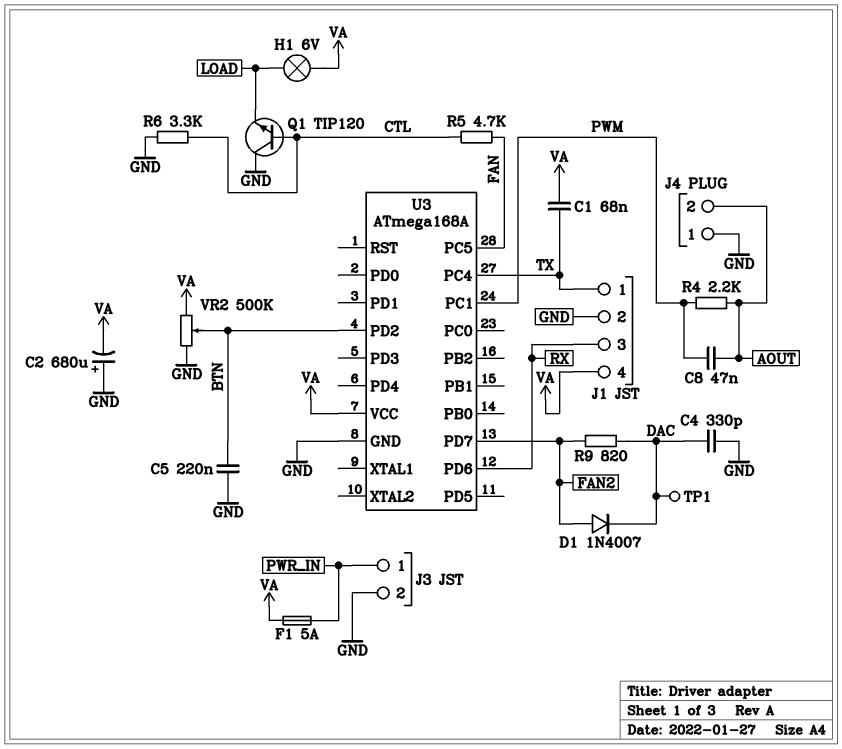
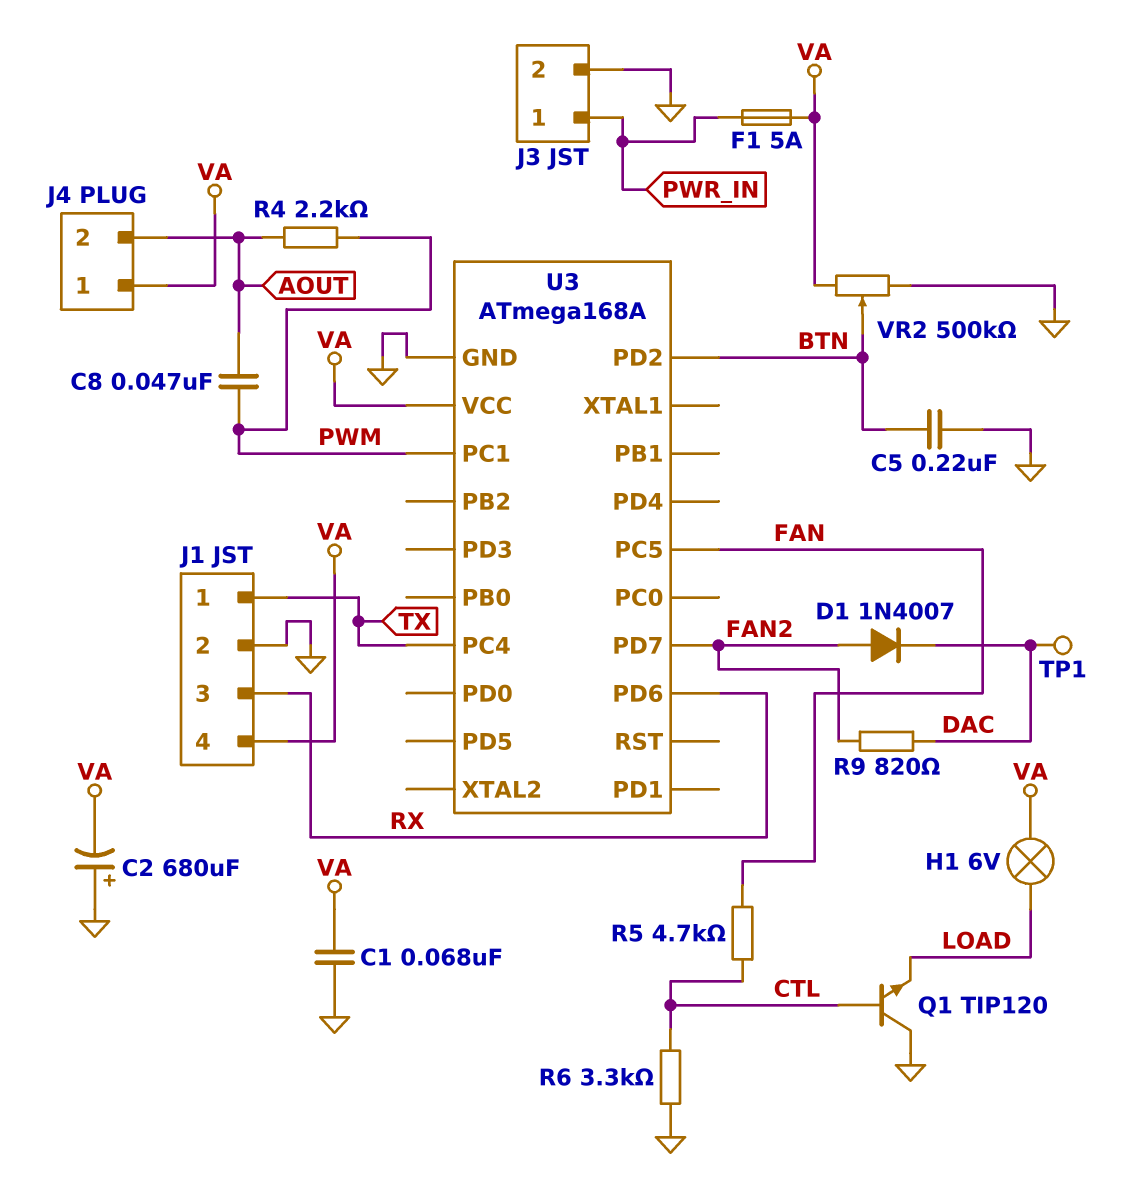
C1: 68nF (TX, VA) -> 68nF (GND, VA)
C4: 330pF (DAC, GND) -> none
J4 pin 1: GND -> VA

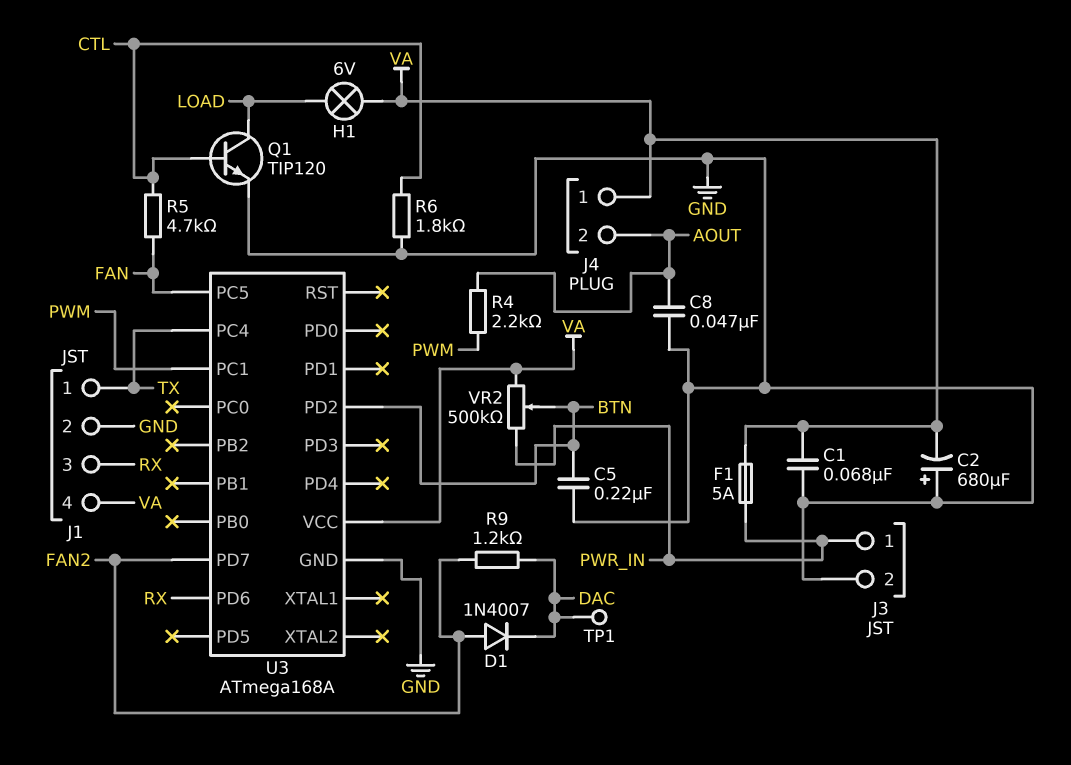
C8: 47nF (AOUT, PWM) -> 47nF (AOUT, GND)
Q1: NPN TIP120 (B CTL, C GND, E LOAD) -> NPN TIP120 (B CTL, C LOAD, E GND)
R6: 3.3k (CTL, GND) -> 1.8k (CTL, GND)
R9: 820 (DAC, FAN2) -> 1.2k (DAC, FAN2)
VR2: 500k (GND, VA, wiper BTN) -> 500k (PWR_IN, VA, wiper BTN)

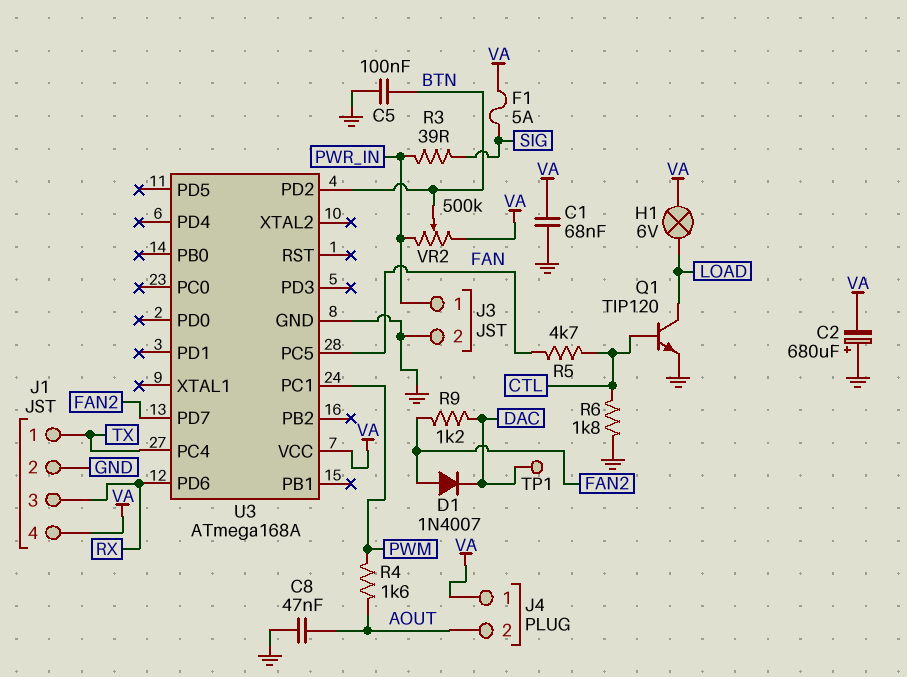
C5: 220nF (BTN, GND) -> 100nF (BTN, GND)
F1: 5A (PWR_IN, VA) -> 5A (SIG, VA)
R3: none -> 39 (PWR_IN, SIG)
R4: 2.2k (AOUT, PWM) -> 1.6k (AOUT, PWM)

